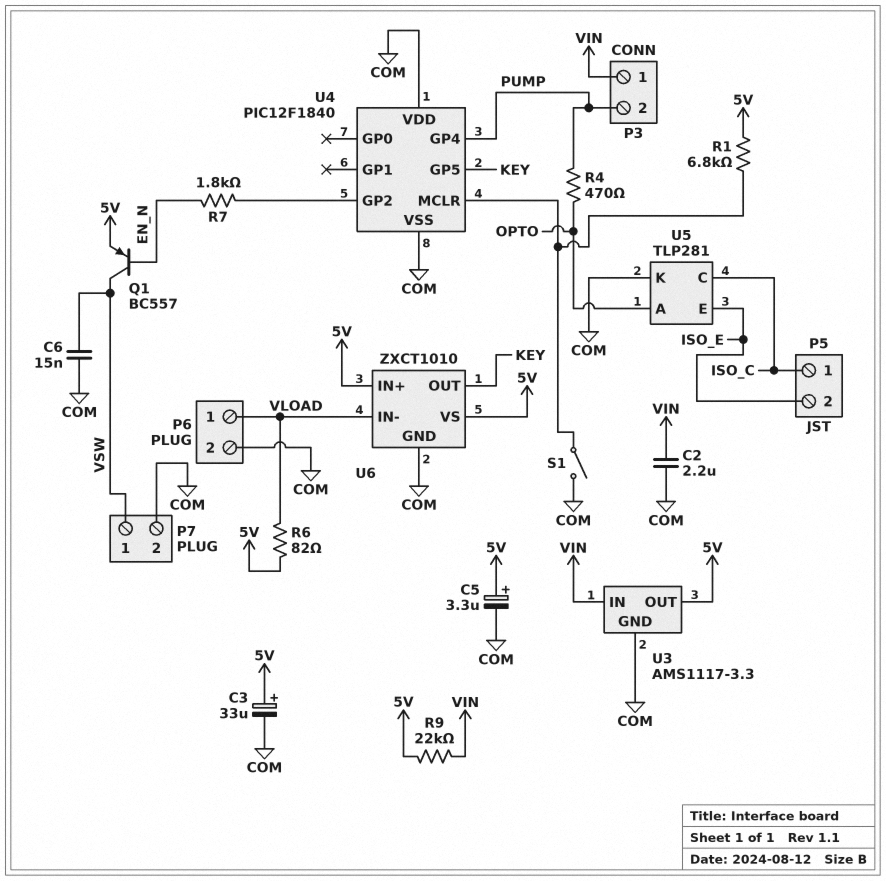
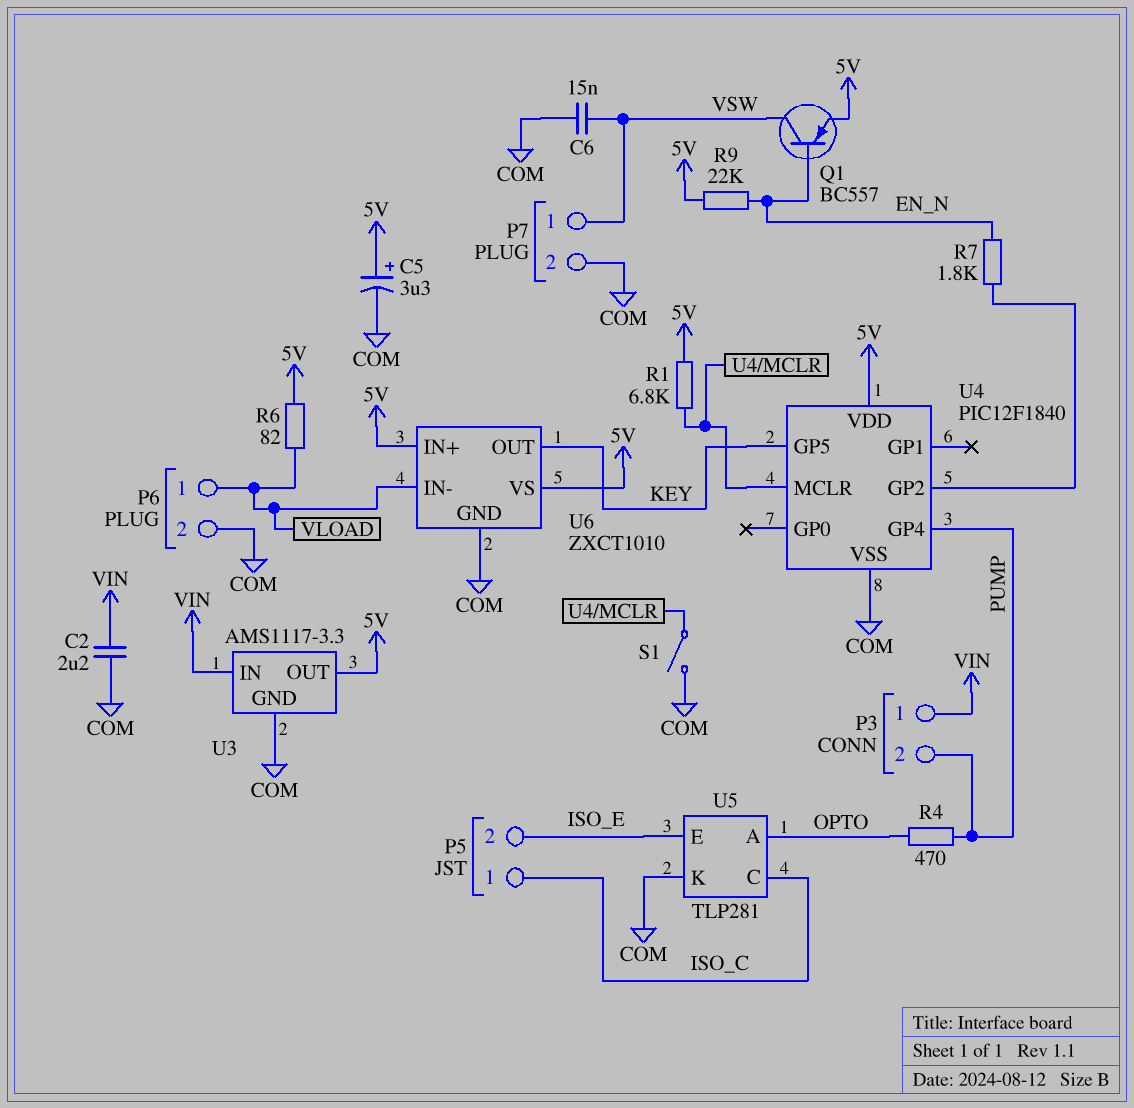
C3: 33uF (plus 5V, minus COM) -> none
R9: 22k (5V, VIN) -> 22k (5V, EN_N)
U4 pin VDD: COM -> 5V

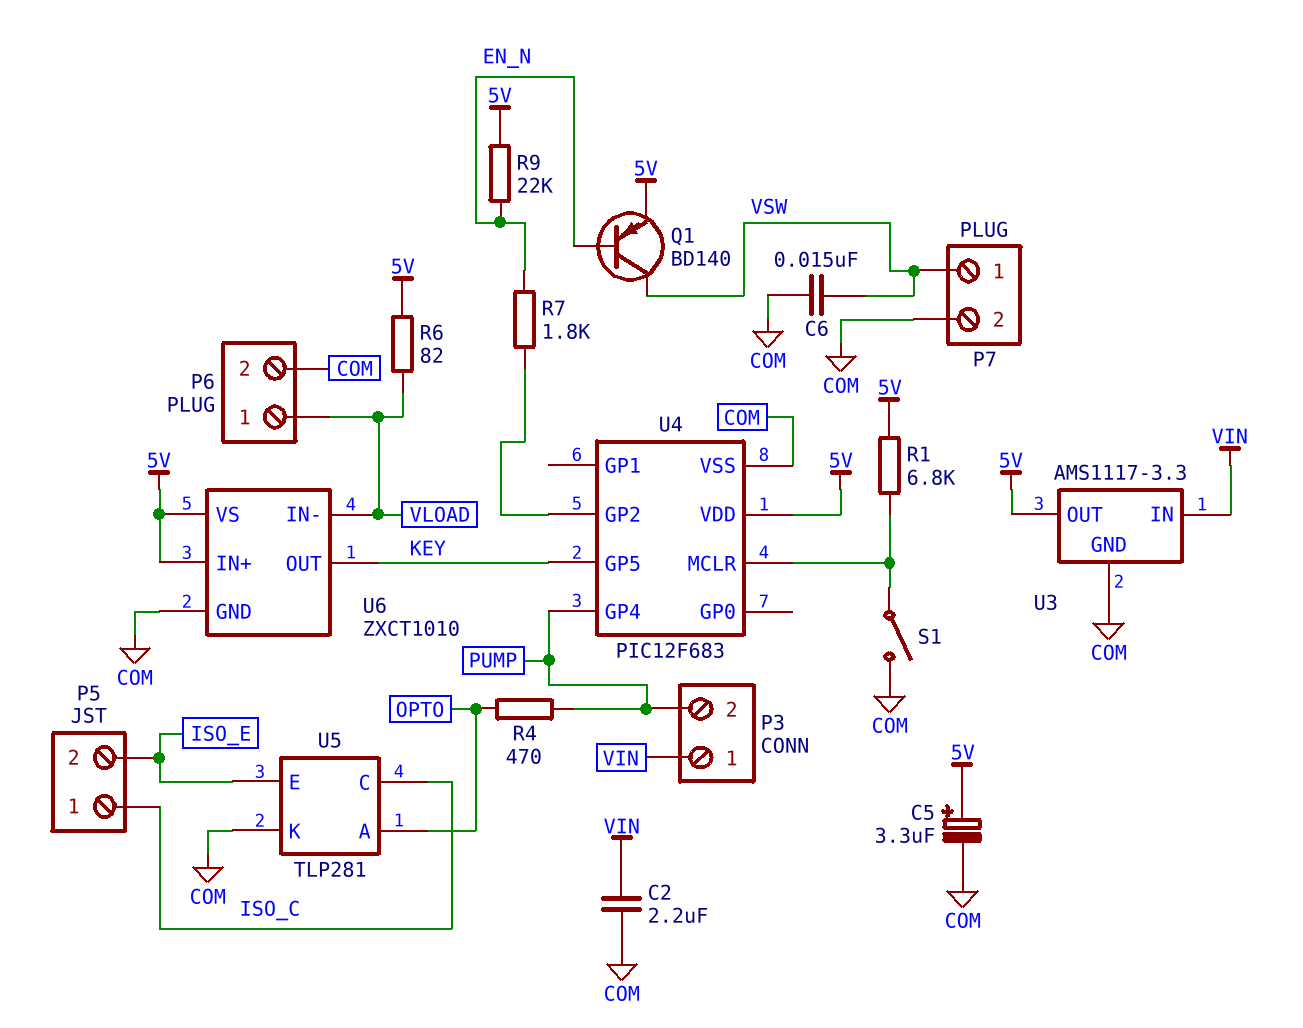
Q1: PNP BC557 (B EN_N, C VSW, E 5V) -> PNP BD140 (B EN_N, C VSW, E 5V)
U4: PIC12F1840 -> PIC12F683

